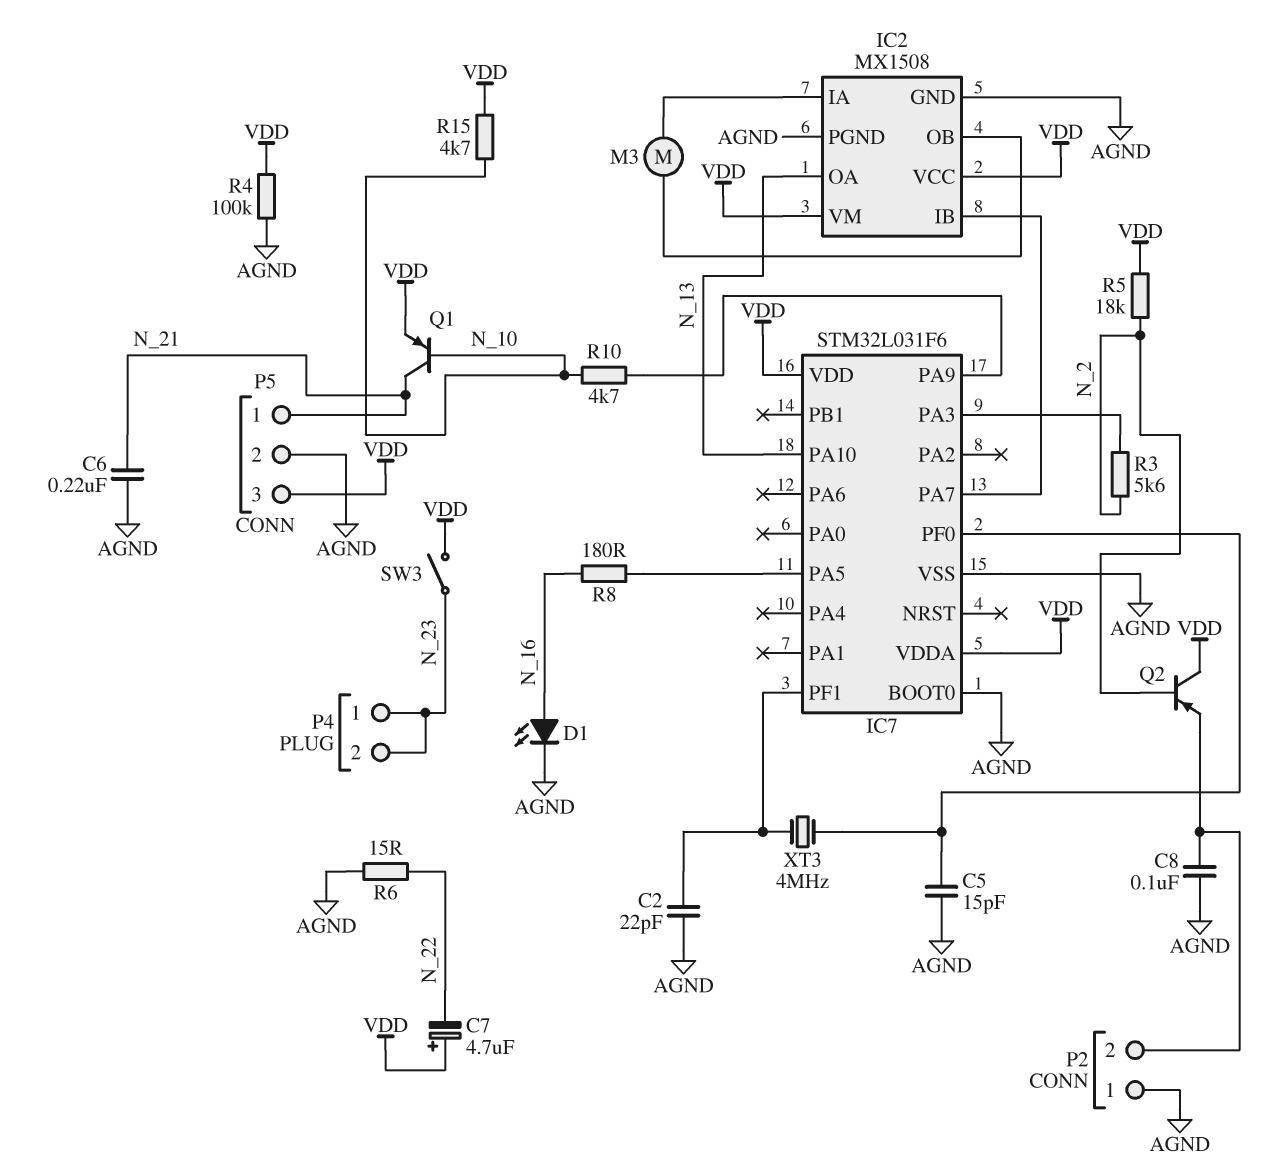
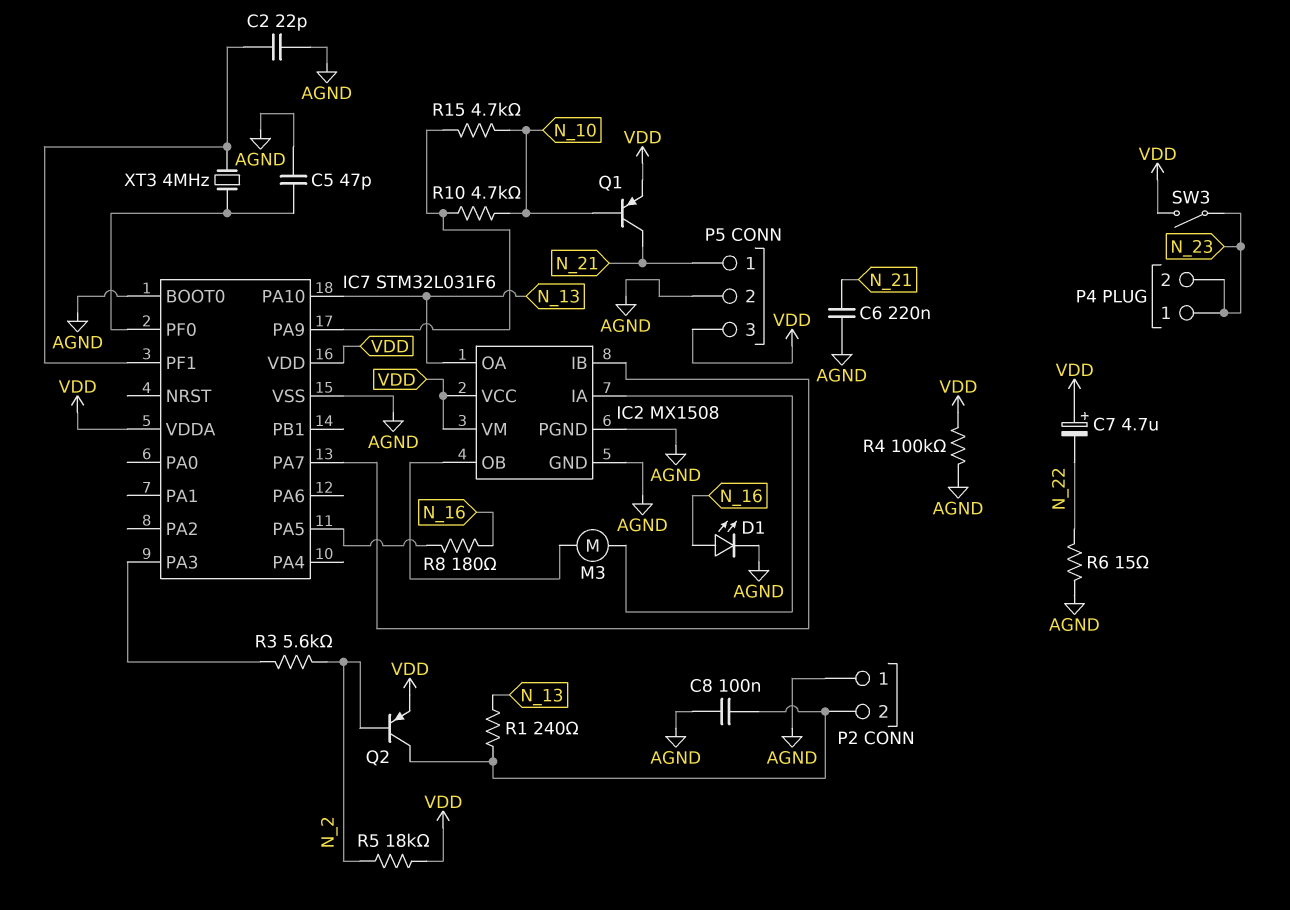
C5: 15pF (AGND, IC7/PF0) -> 47pF (AGND, IC7/PF0)
Q2: PNP (B N_2, C VDD, E P2/2) -> PNP (B N_2, C P2/2, E VDD)
R1: none -> 240 (N_13, P2/2)
R15: 4.7k (N_10, VDD) -> 4.7k (IC7/PA9, N_10)

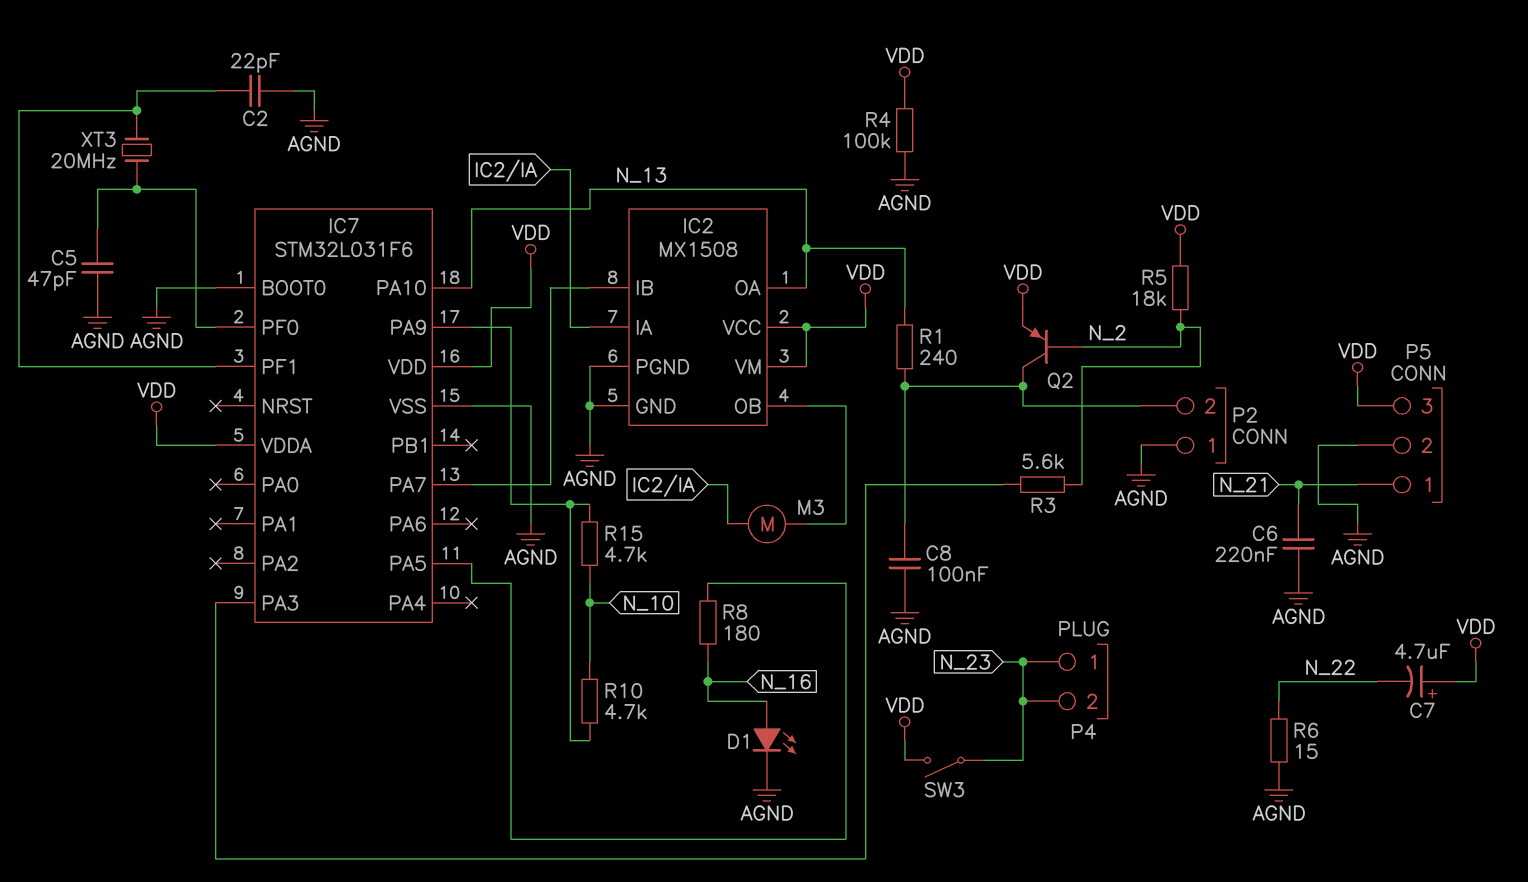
Q1: PNP (B N_10, C N_21, E VDD) -> none
XT3: 4MHz (IC7/PF0, IC7/PF1) -> 20MHz (IC7/PF0, IC7/PF1)

